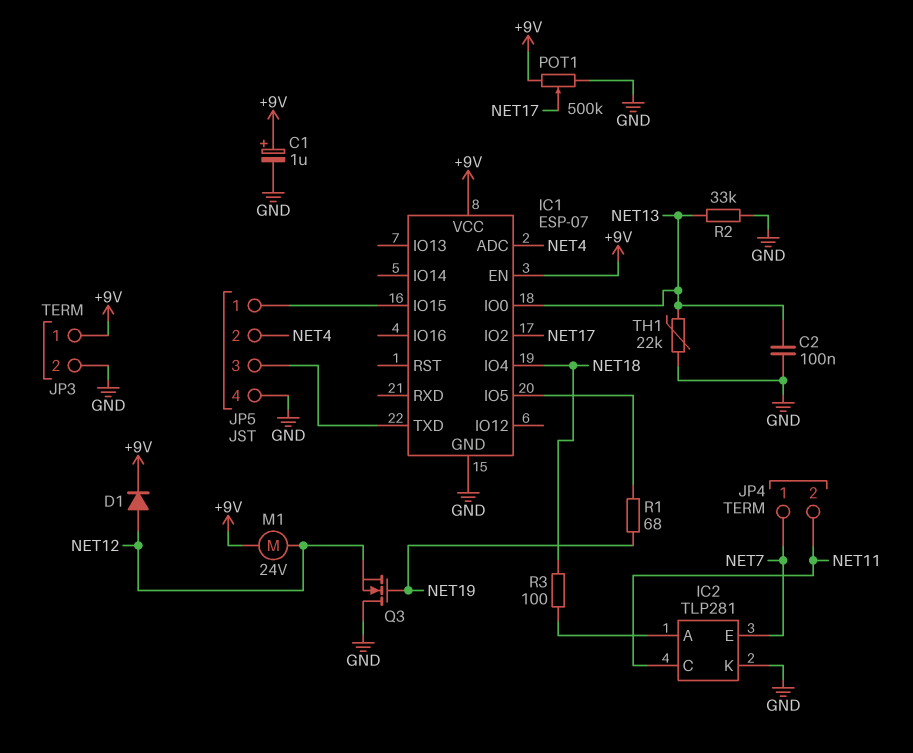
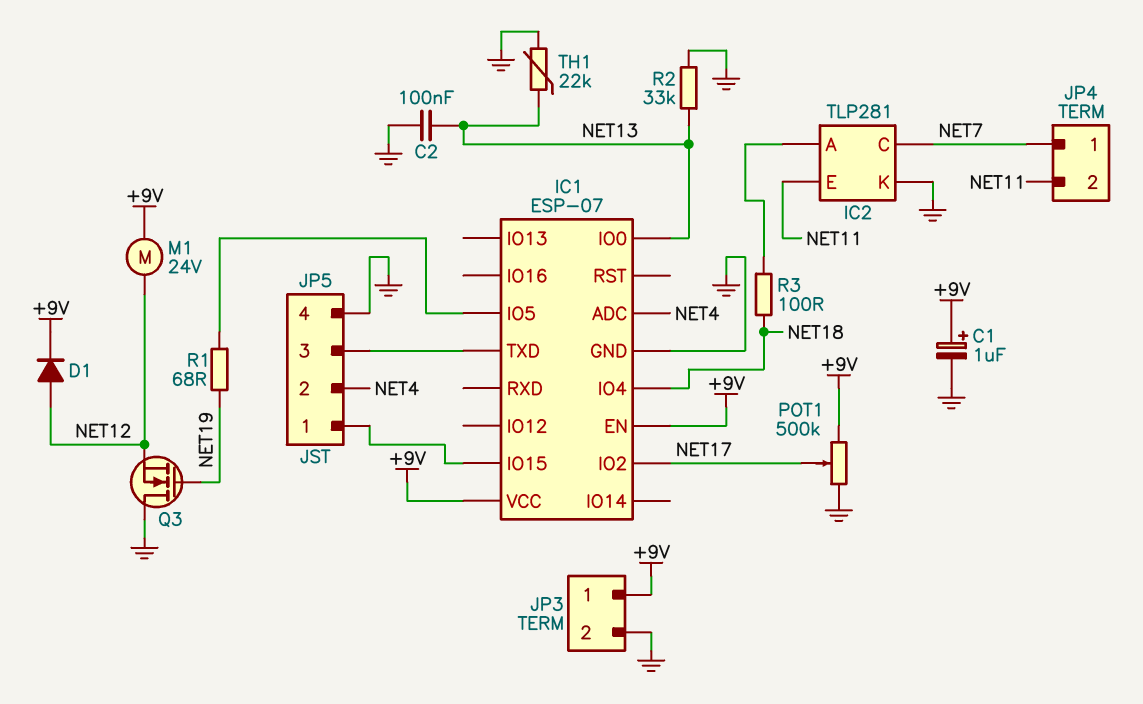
IC2 pin C: NET11 -> NET7
IC2 pin E: NET7 -> NET11

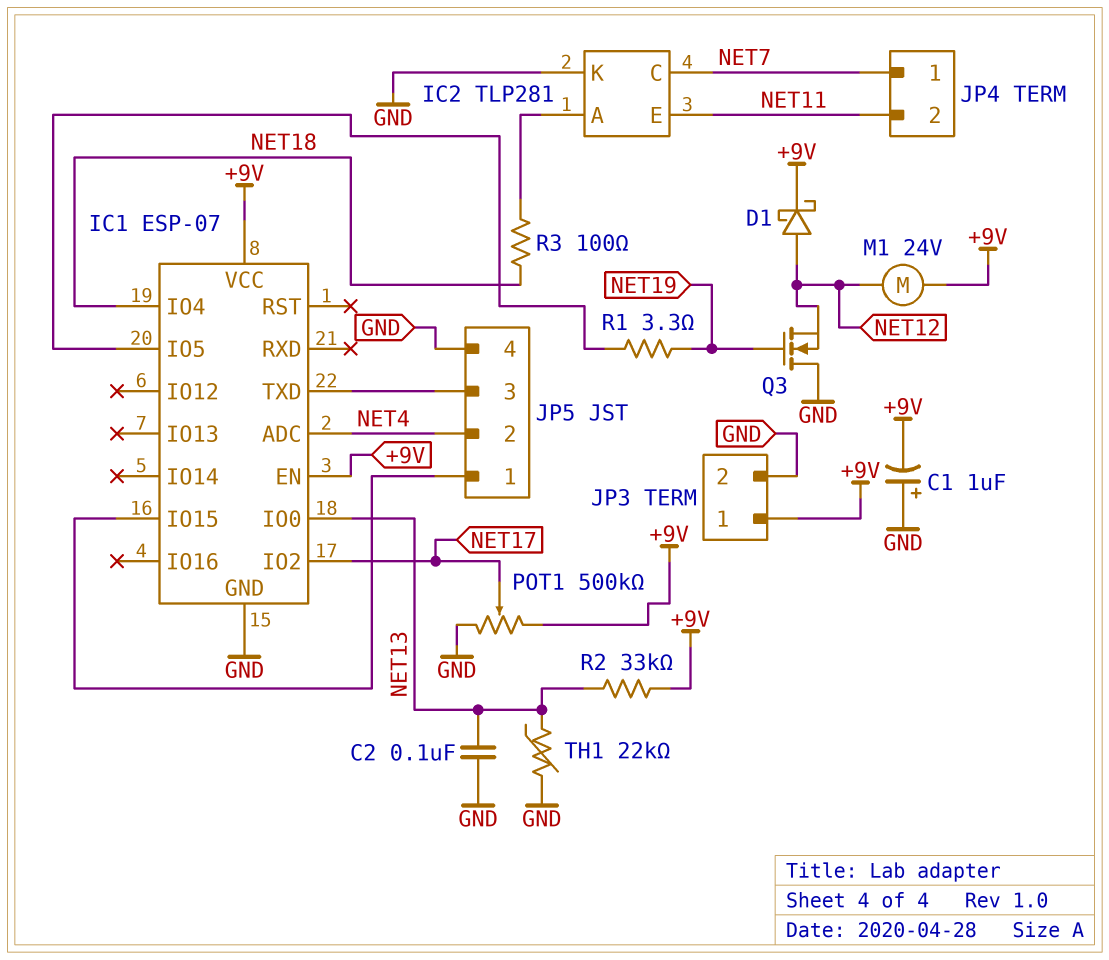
C1: 1uF (plus +9V, minus GND) -> 1uF (plus GND, minus +9V)
D1: diode (A NET12, K +9V) -> schottky (A NET12, K +9V)
R1: 68 (IC1/IO5, NET19) -> 3.3 (IC1/IO5, NET19)
R2: 33k (GND, NET13) -> 33k (+9V, NET13)

